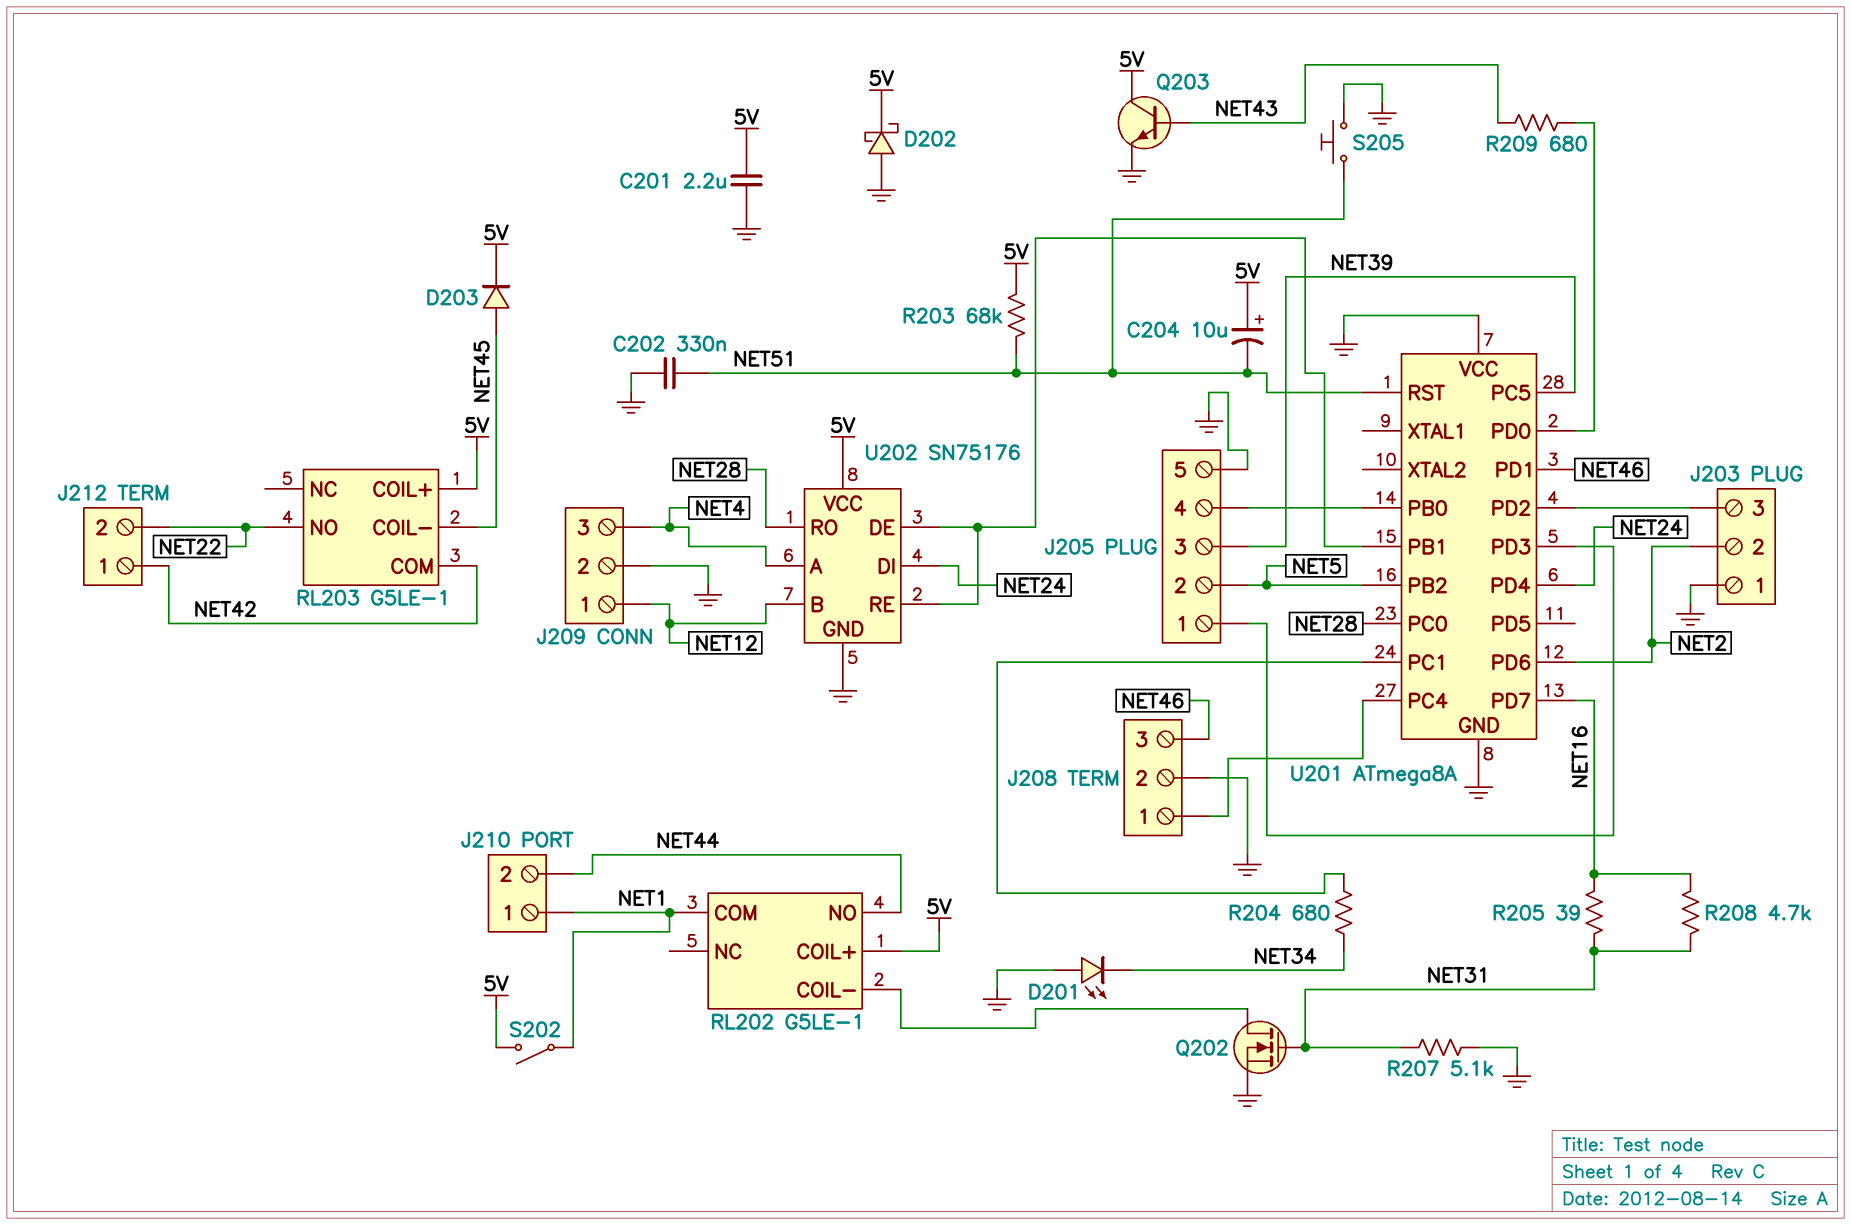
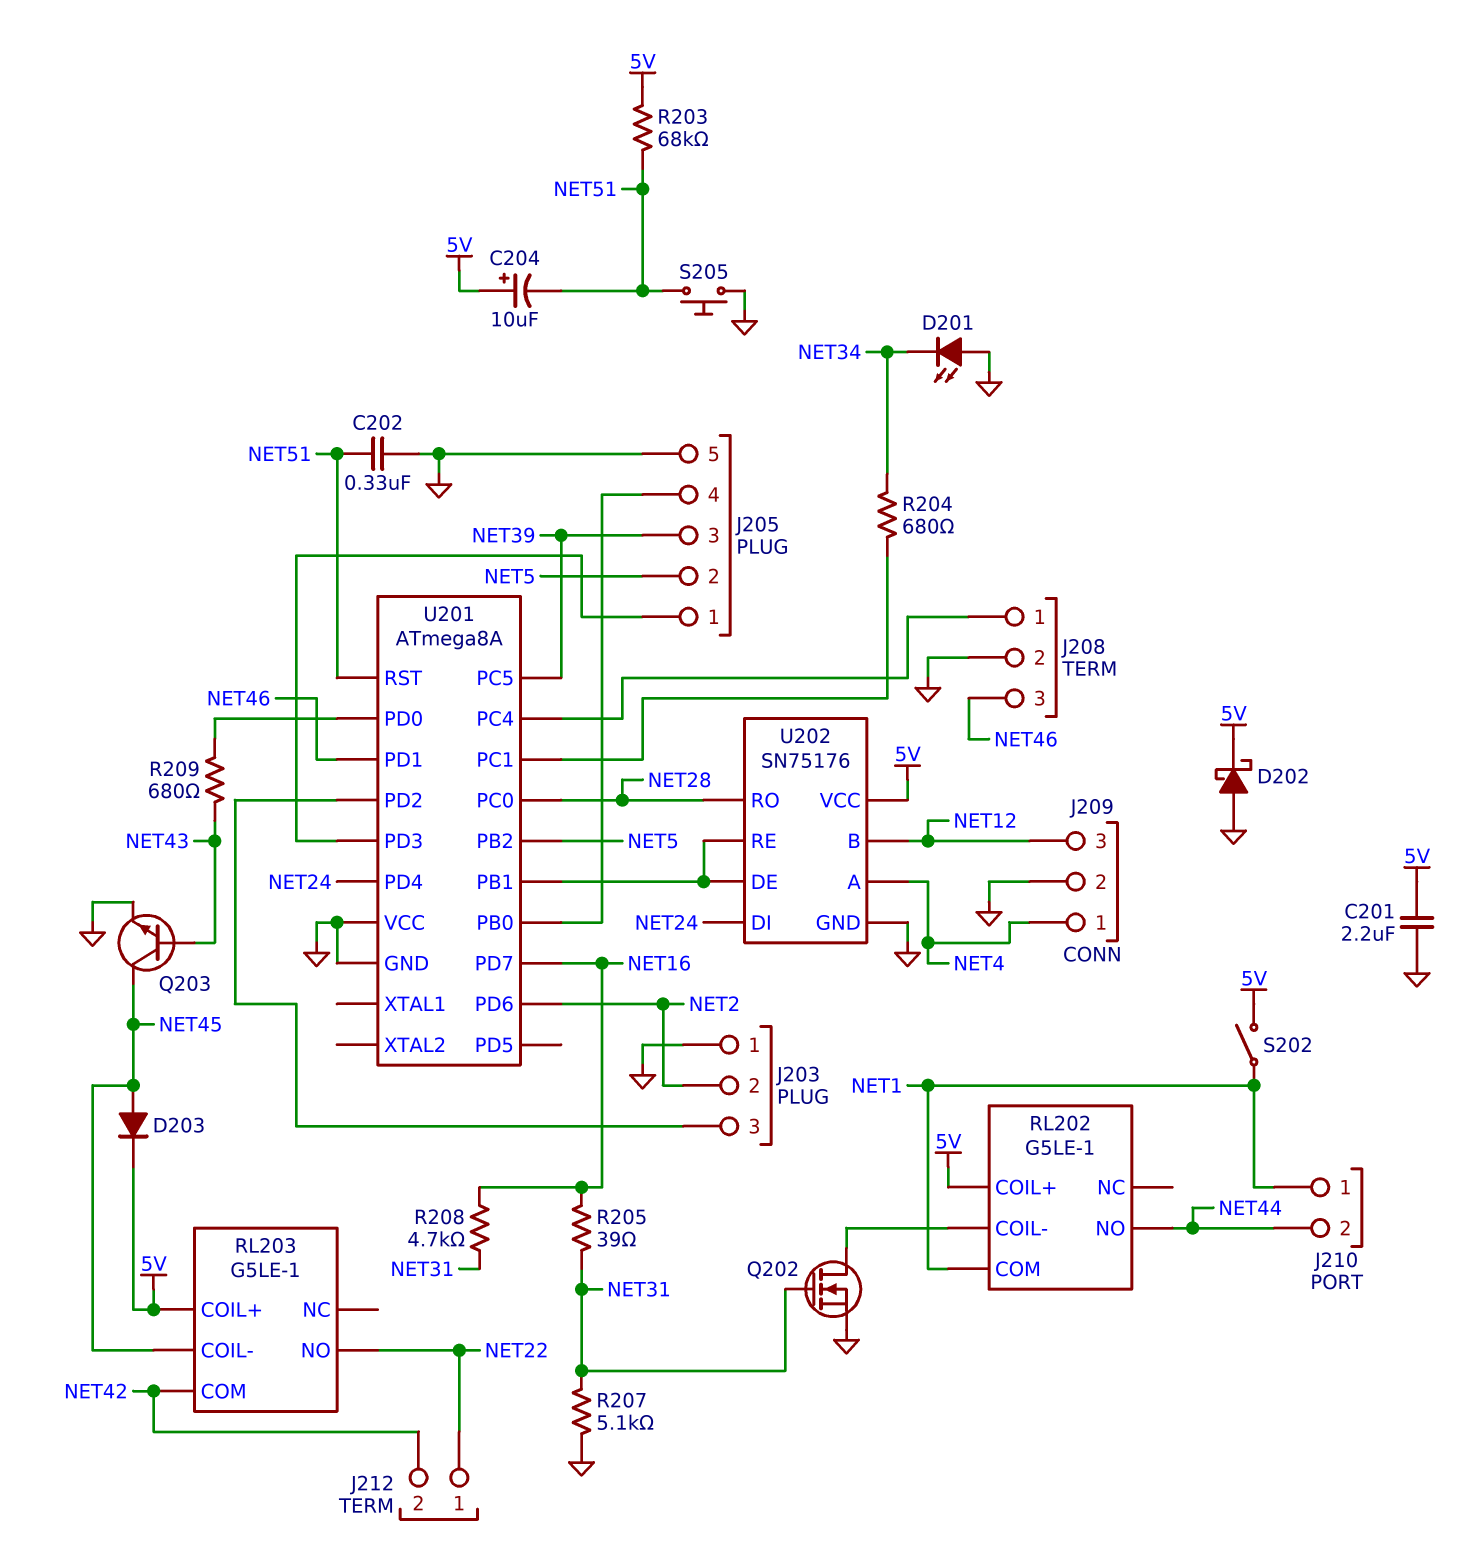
J209 pin 1: NET12 -> NET4
J209 pin 3: NET4 -> NET12
J212 pin 1: NET42 -> NET22
J212 pin 2: NET22 -> NET42
Q203: NPN (B NET43, C 5V, E GND) -> NPN (B NET43, C NET45, E GND)

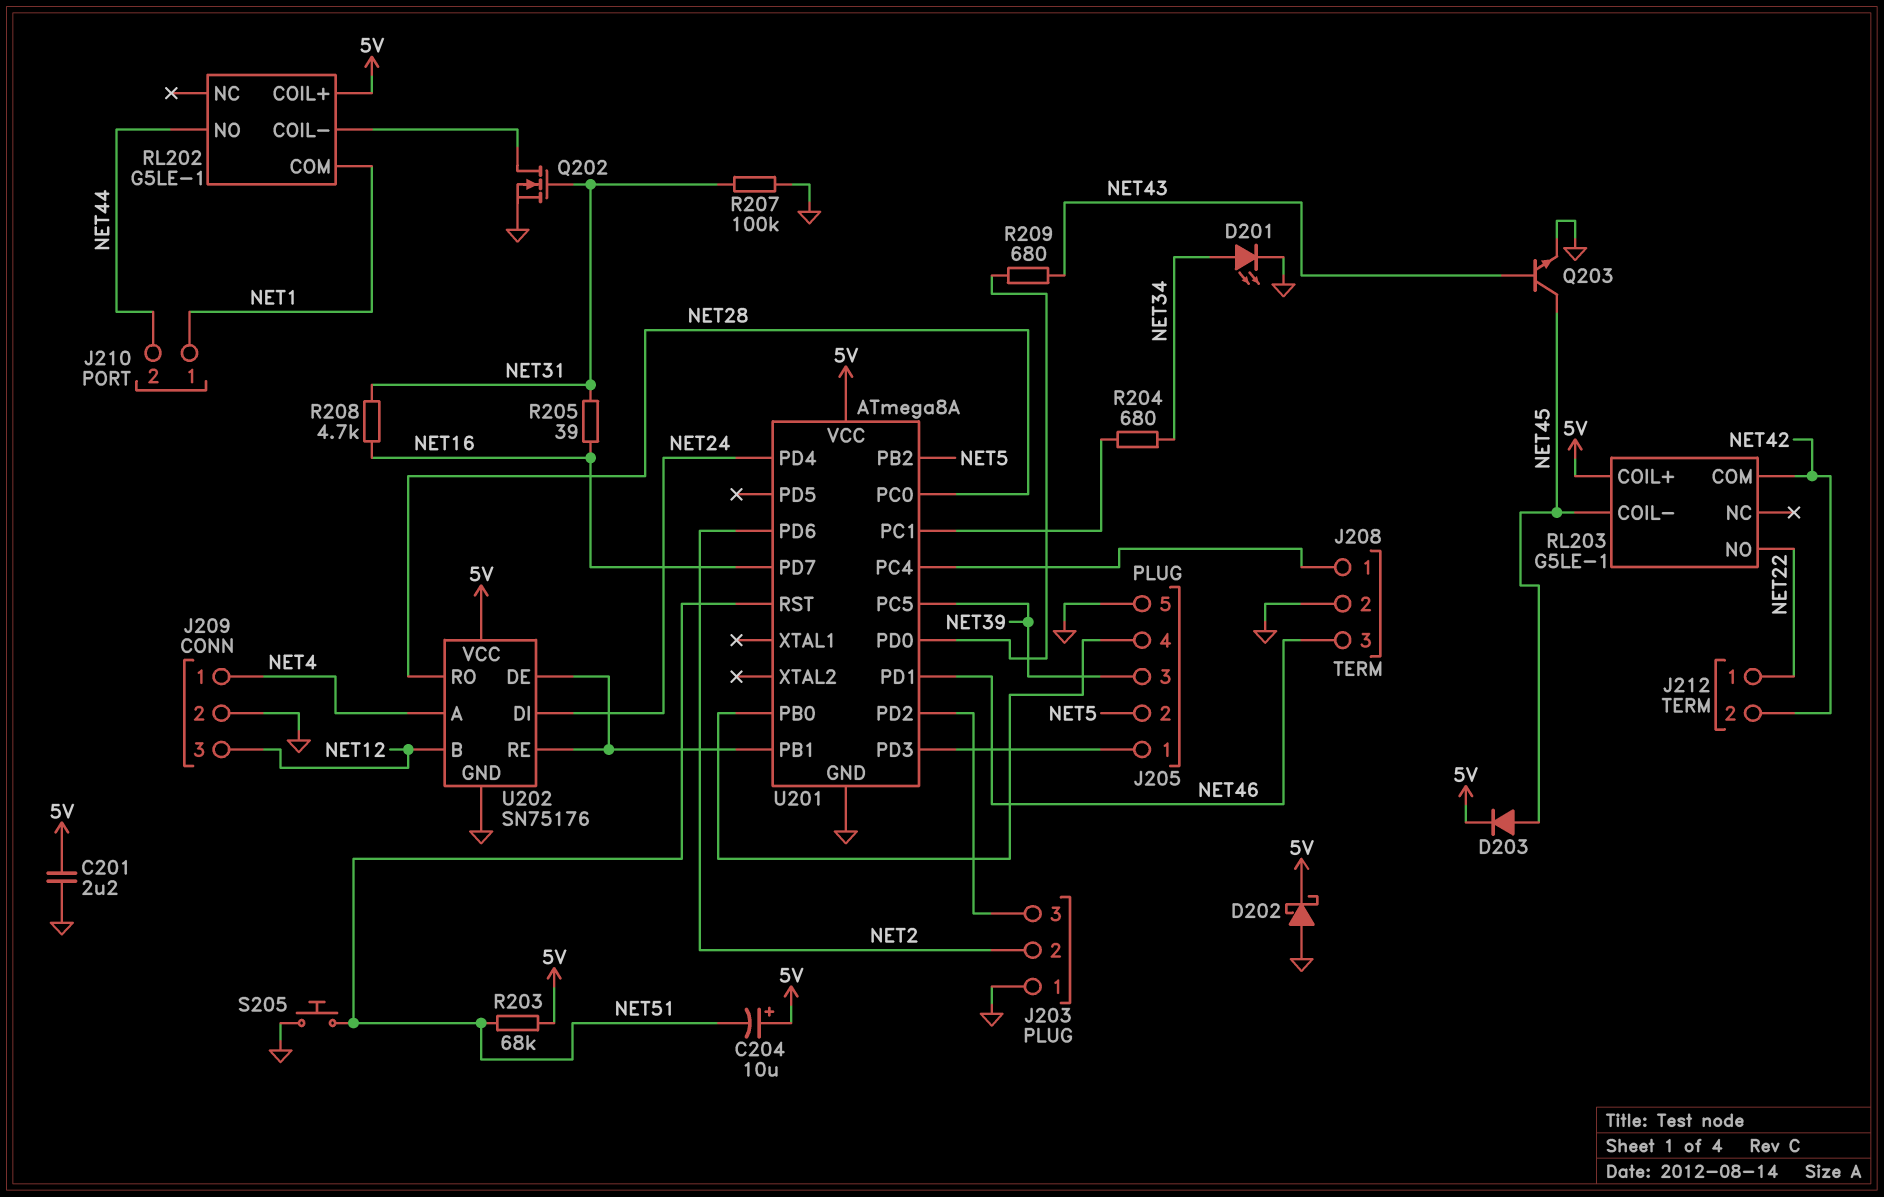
C202: 330nF (GND, NET51) -> none
D201: LED (A GND, K NET34) -> LED (A NET34, K GND)
R207: 5.1k (GND, NET31) -> 100k (GND, NET31)
S202: switch (5V, NET1) -> none
U201 pin VCC: GND -> 5V

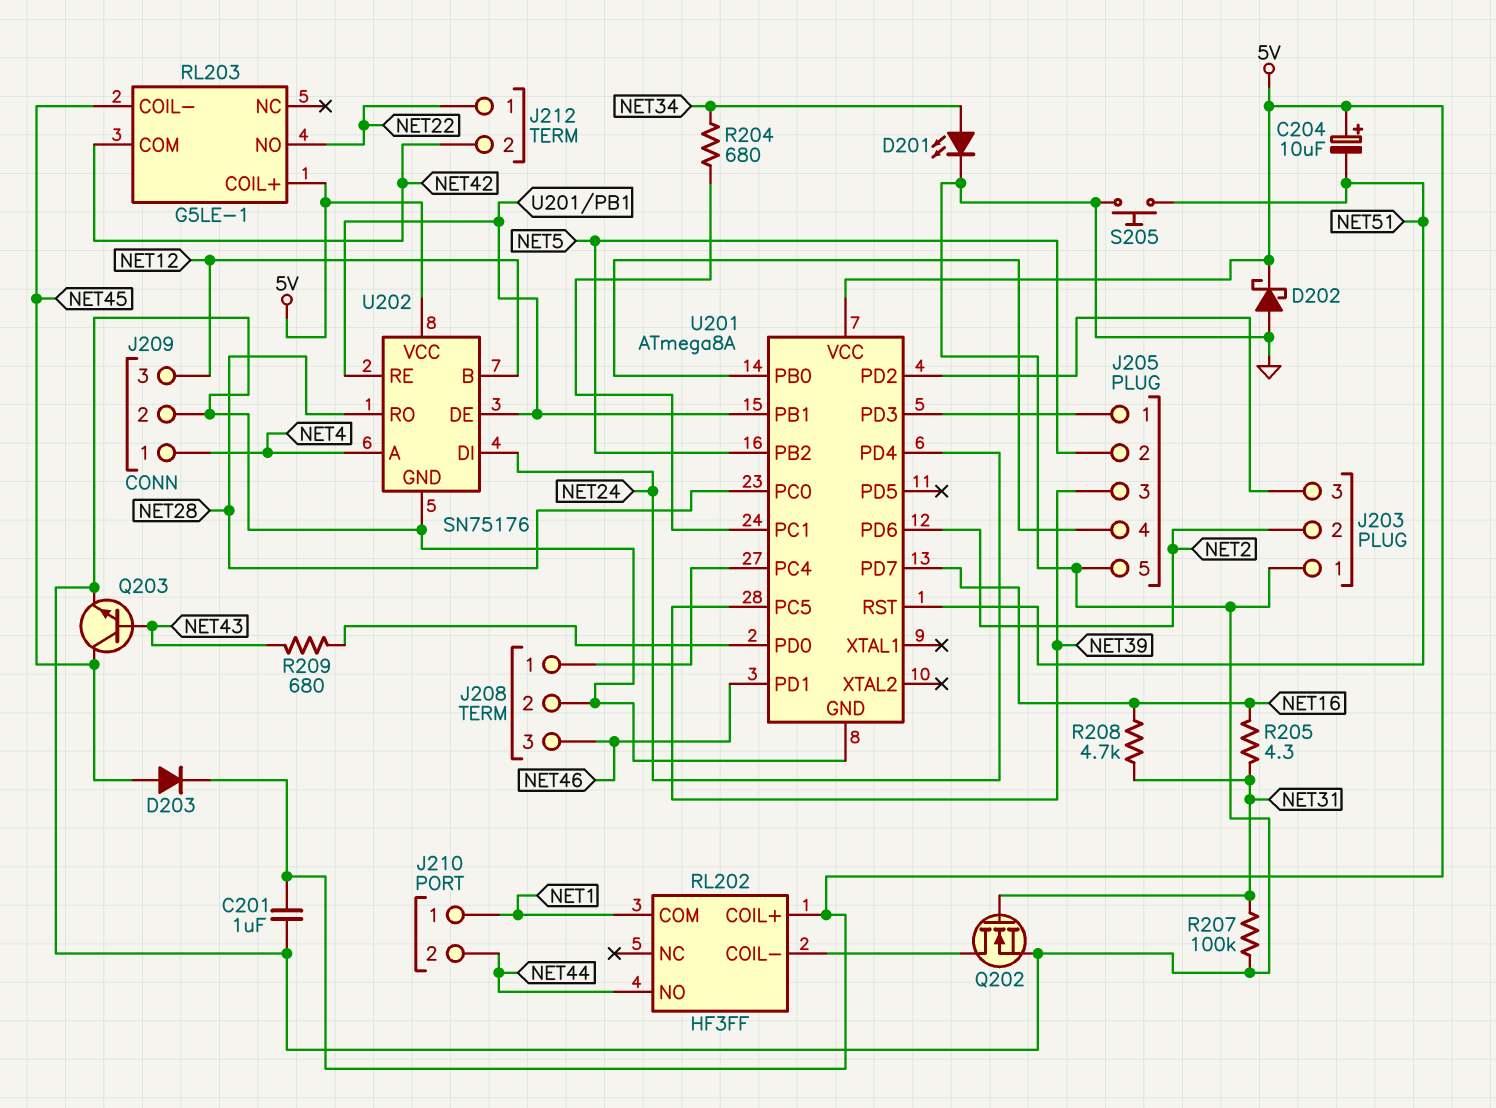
C201: 2.2uF (5V, GND) -> 1uF (5V, GND)
R203: 68k (5V, NET51) -> none
R205: 39 (NET16, NET31) -> 4.3 (NET16, NET31)
RL202: G5LE-1 -> HF3FF

